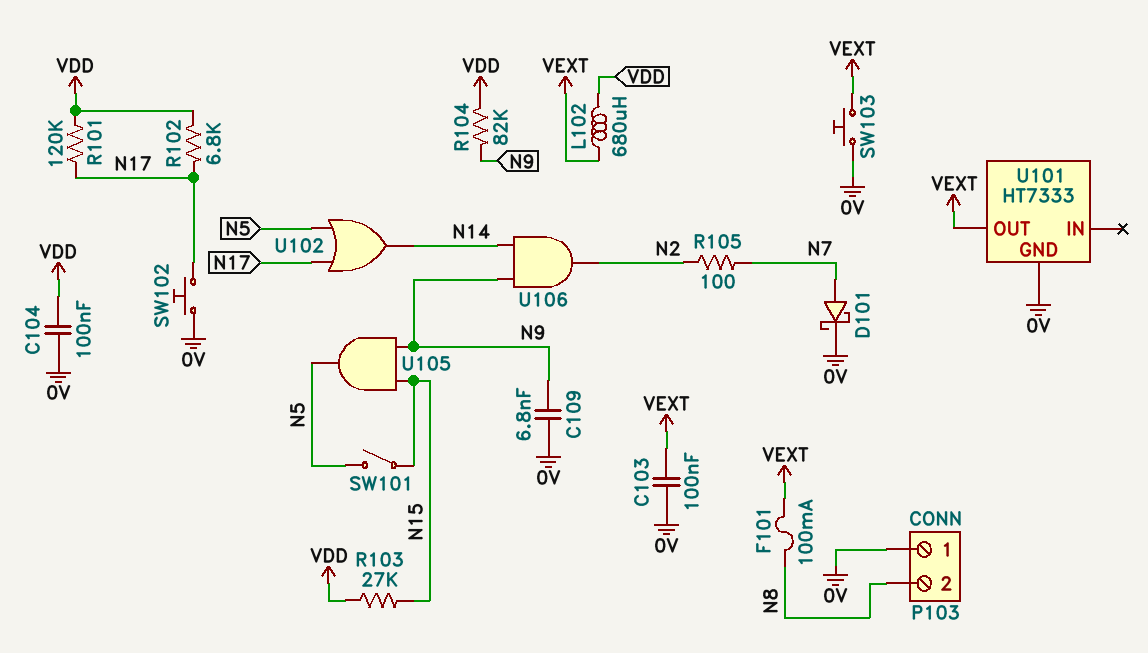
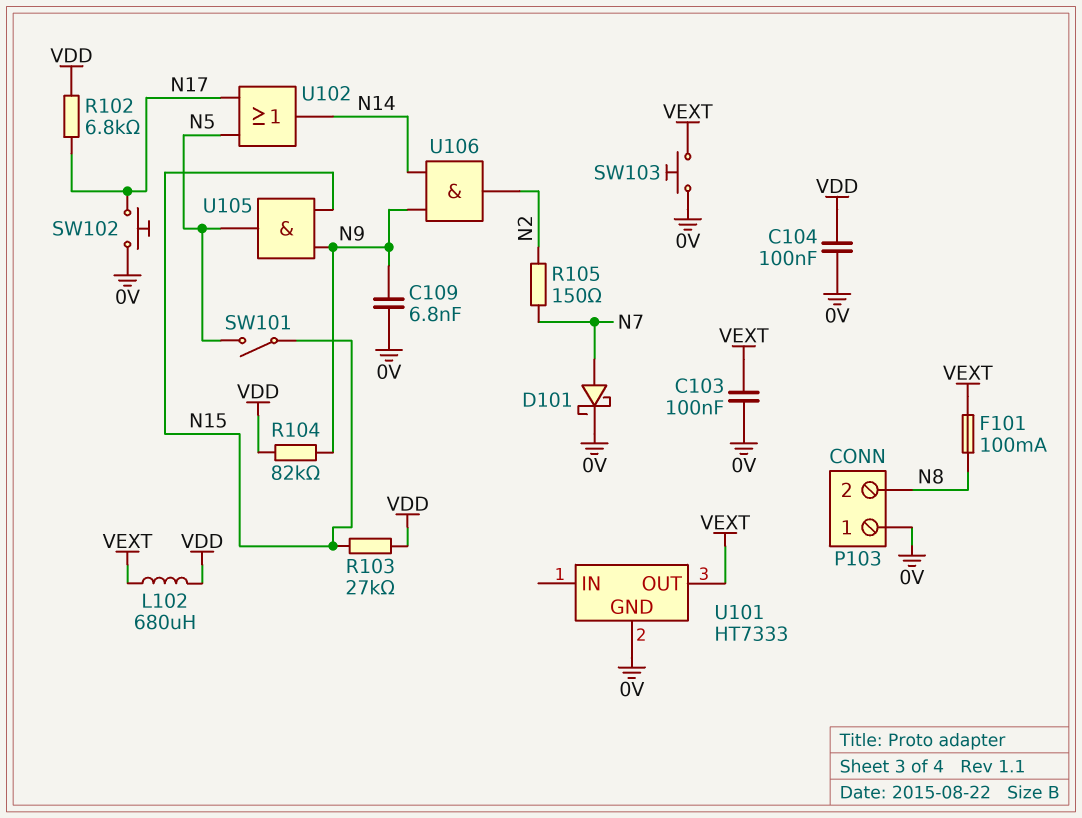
R101: 120k (N17, VDD) -> none
R105: 100 (N2, N7) -> 150 (N2, N7)

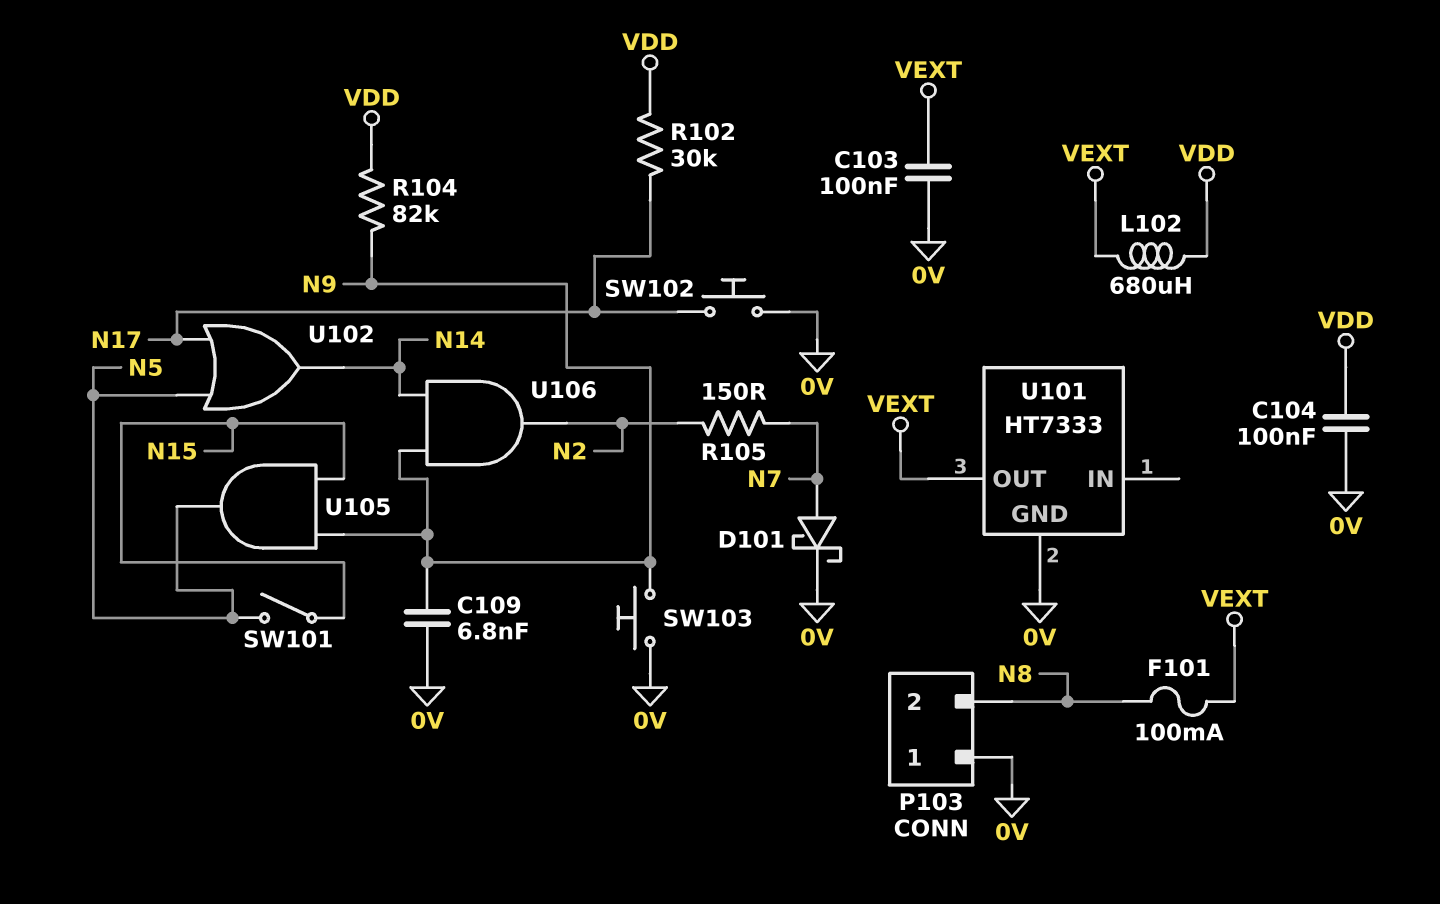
R102: 6.8k (N17, VDD) -> 30k (N17, VDD)
R103: 27k (N15, VDD) -> none
SW103: button (0V, VEXT) -> button (0V, N9)

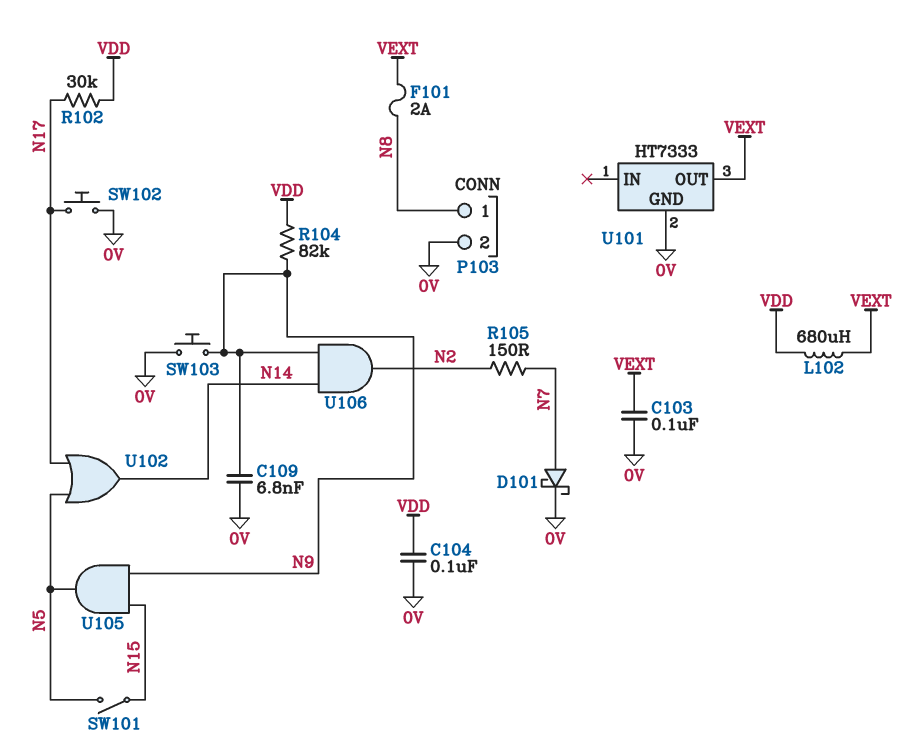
F101: 100mA (N8, VEXT) -> 2A (N8, VEXT)
P103 pin 1: 0V -> N8
P103 pin 2: N8 -> 0V

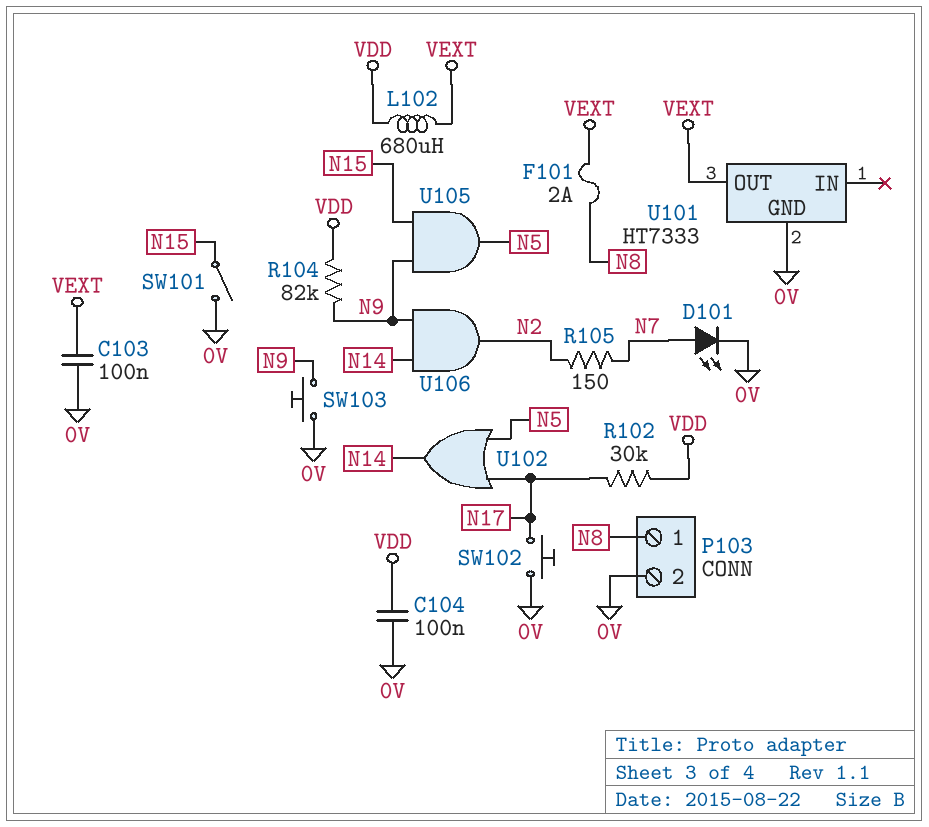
C109: 6.8nF (0V, N9) -> none
D101: schottky (A N7, K 0V) -> LED (A N7, K 0V)
SW101: switch (N5, N15) -> switch (0V, N15)

